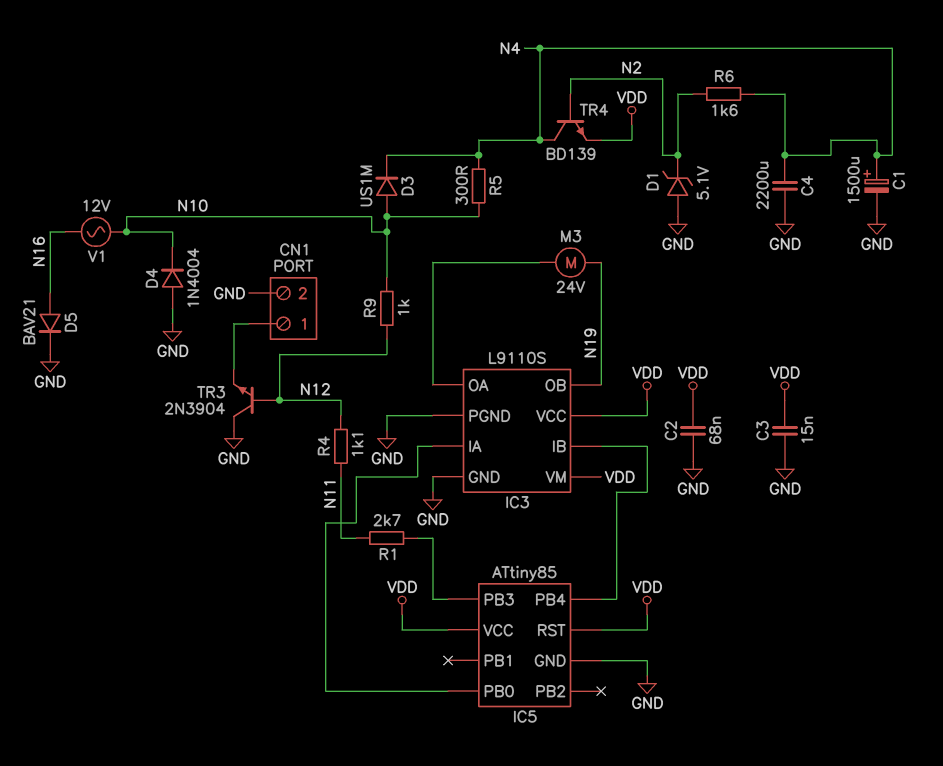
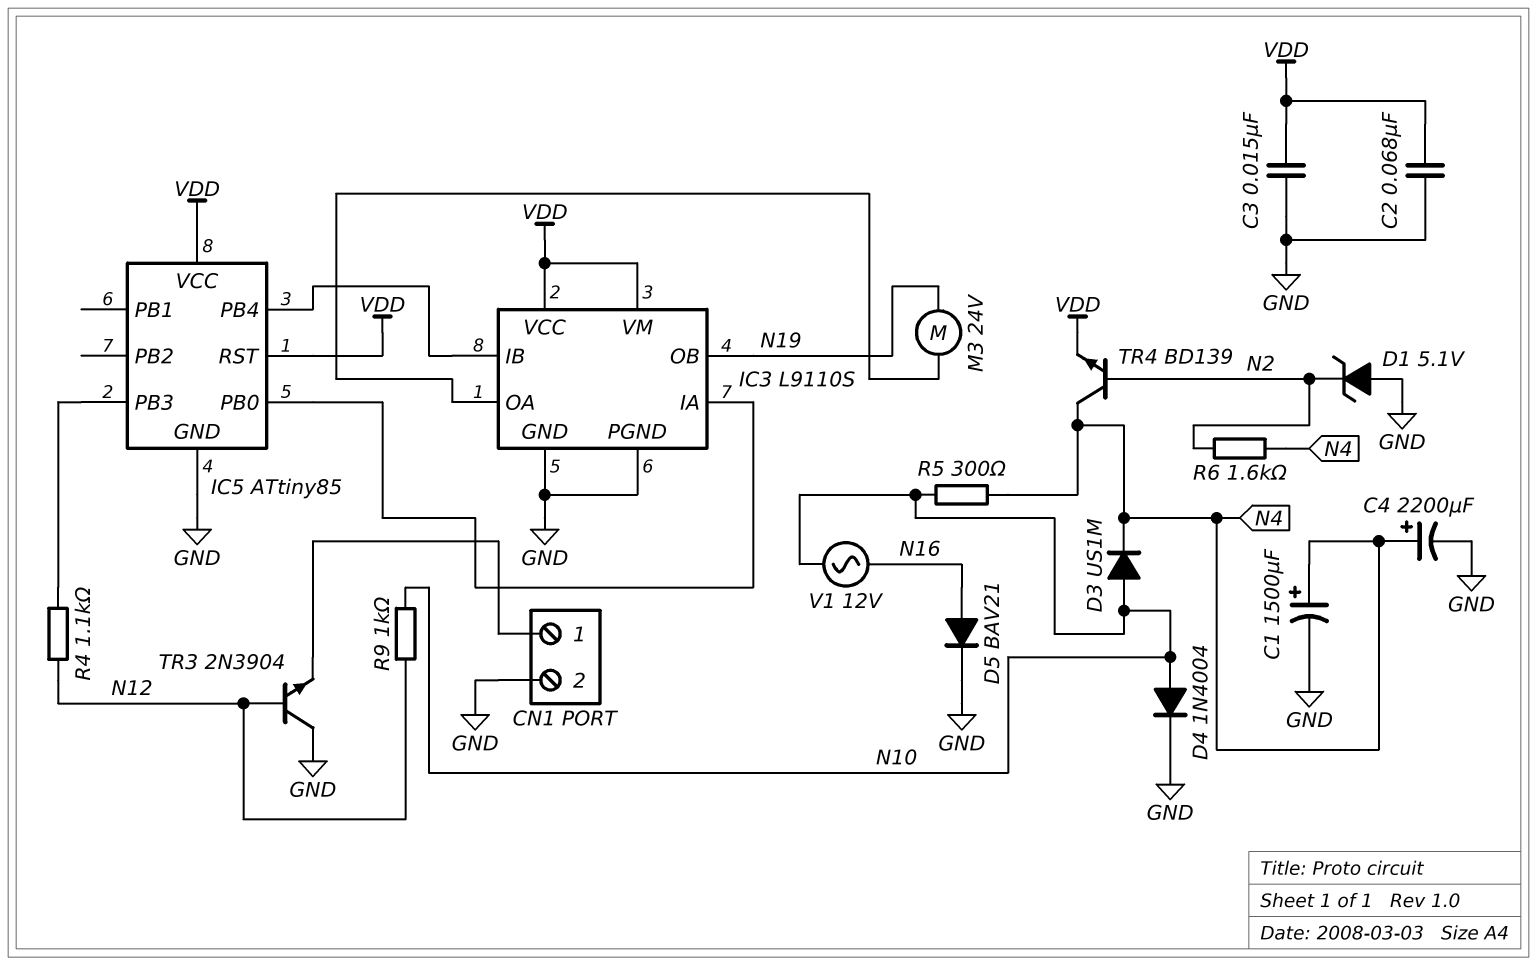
C4: 2200uF (GND, N4) -> 2200uF (plus N4, minus GND)
D4: diode 1N4004 (A GND, K N10) -> diode 1N4004 (A N10, K GND)
R1: 2.7k (IC5/PB3, N11) -> none
R4: 1.1k (N11, N12) -> 1.1k (IC5/PB3, N12)

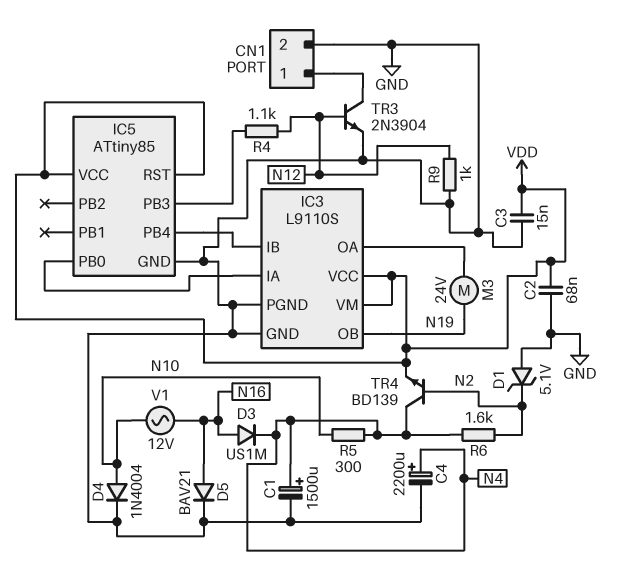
D3: diode US1M (A N10, K N4) -> diode US1M (A N16, K N4)
R9: 1k (N10, N12) -> 1k (GND, N12)
TR3: NPN 2N3904 (B N12, C GND, E CN1/1) -> NPN 2N3904 (B N12, C CN1/1, E GND)

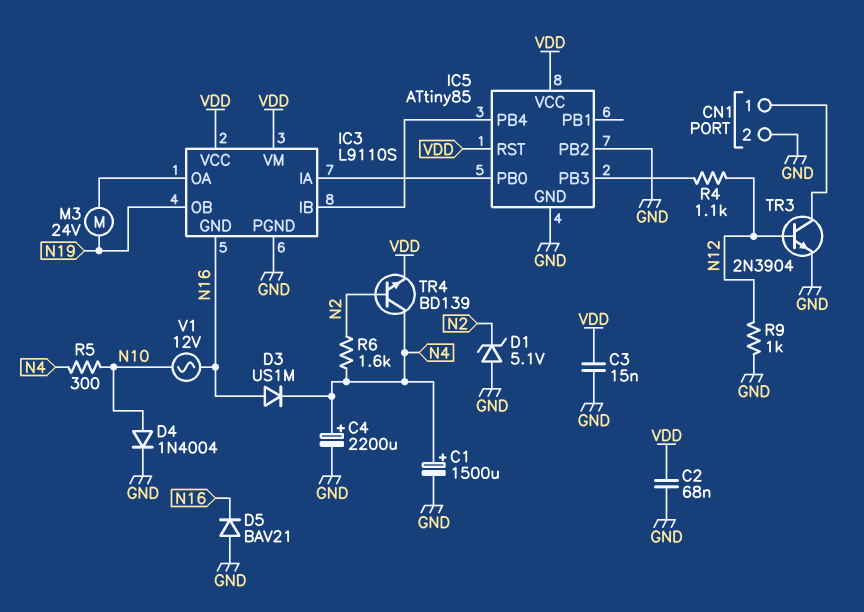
D5: diode BAV21 (A N16, K GND) -> diode BAV21 (A GND, K N16)
IC3 pin GND: GND -> N16
IC5 pin PB2: none -> GND

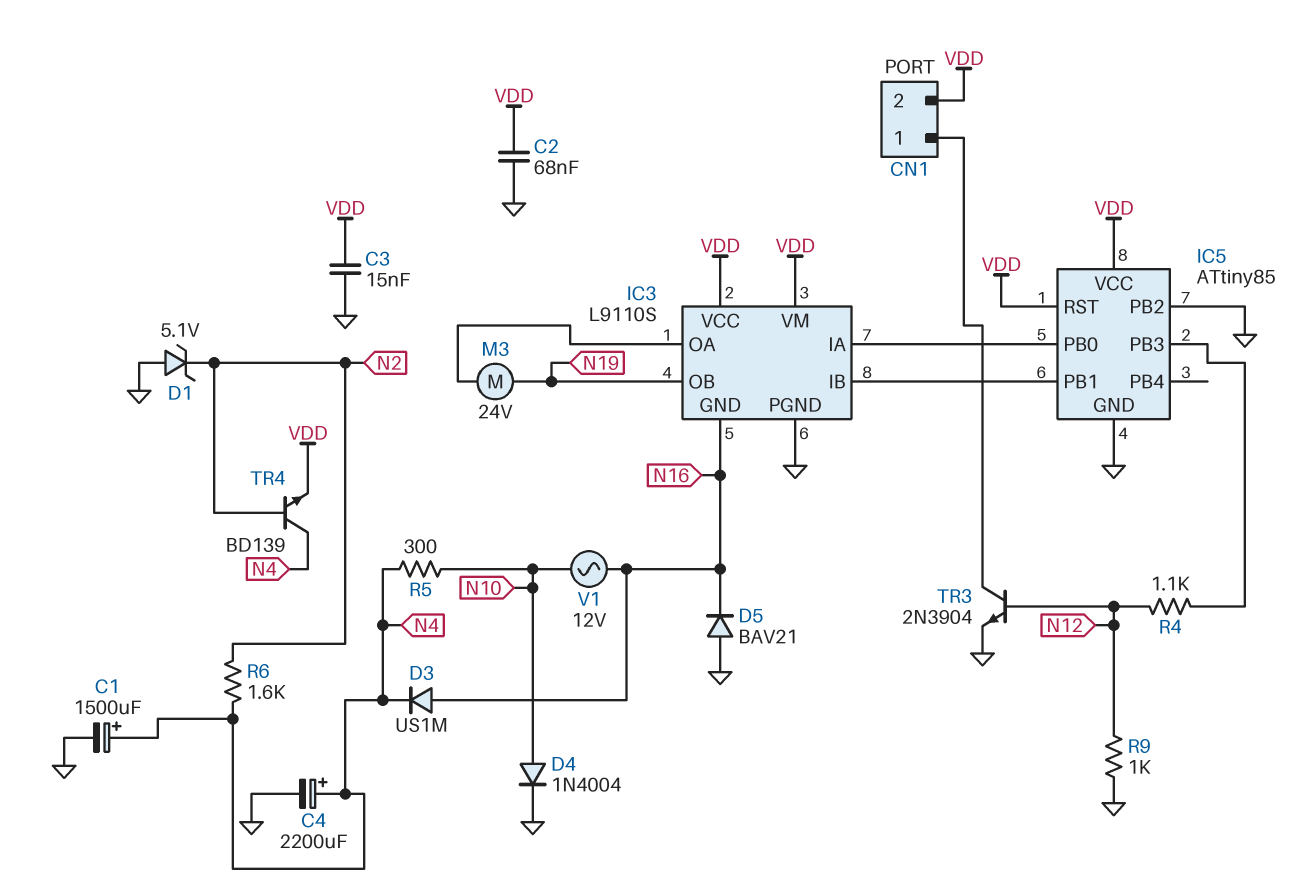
CN1 pin 2: GND -> VDD
IC5 pin PB1: none -> IC3/IB
IC5 pin PB4: IC3/IB -> none

